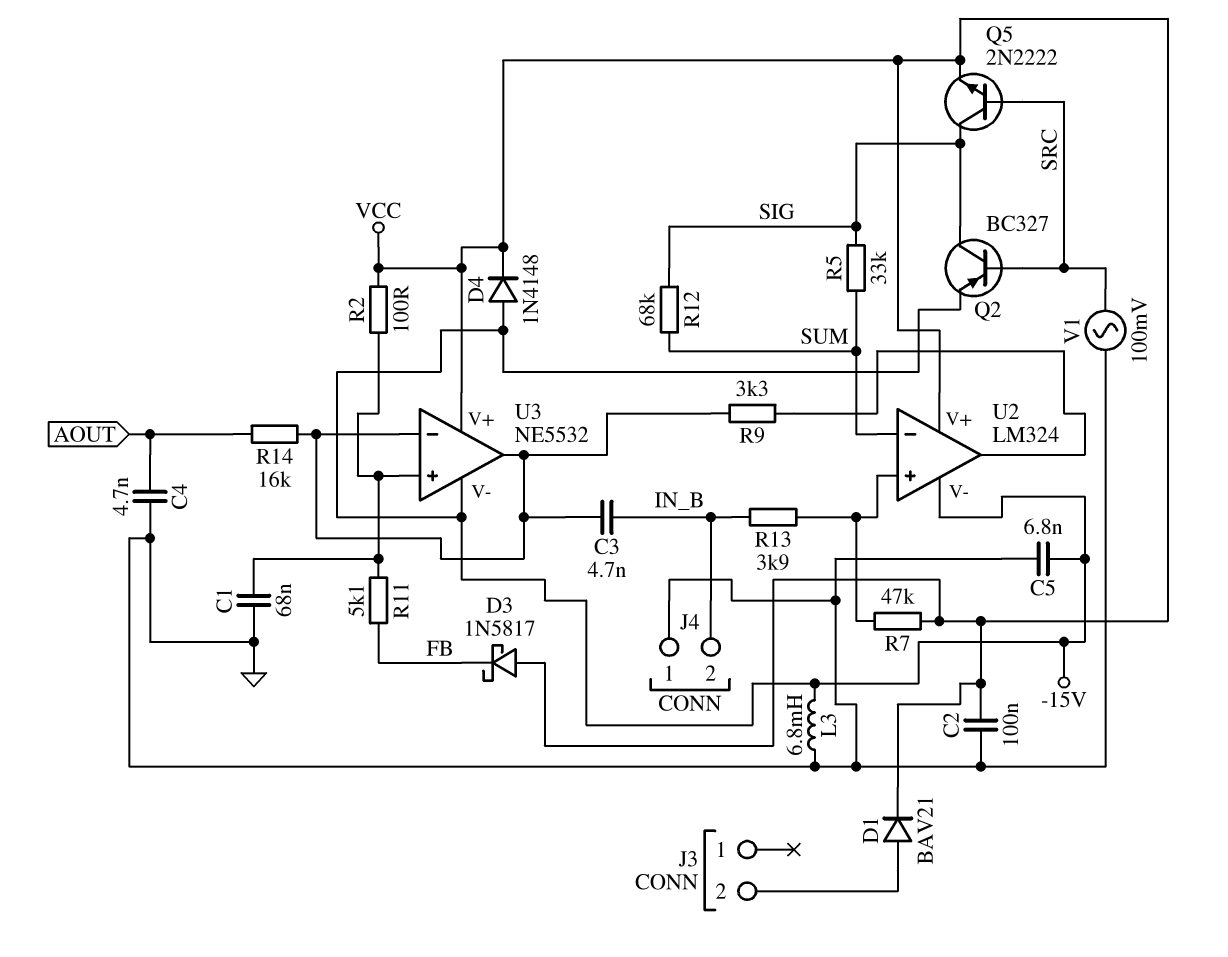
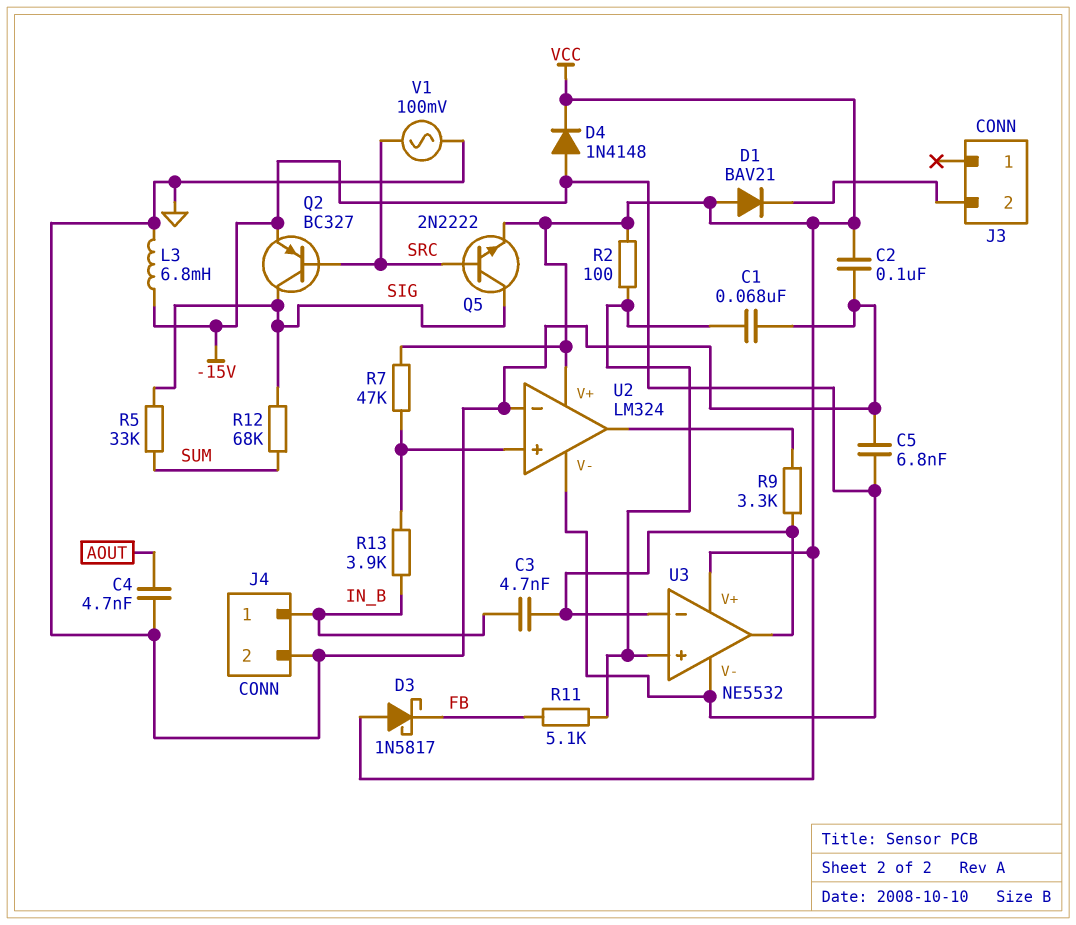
D1: diode BAV21 (A J3/2, K VCC) -> diode BAV21 (A VCC, K J3/2)
J4 pin 1: GND -> IN_B
J4 pin 2: IN_B -> GND
R14: 16k (AOUT, U3/in-) -> none
U2 pin in-: SUM -> GND

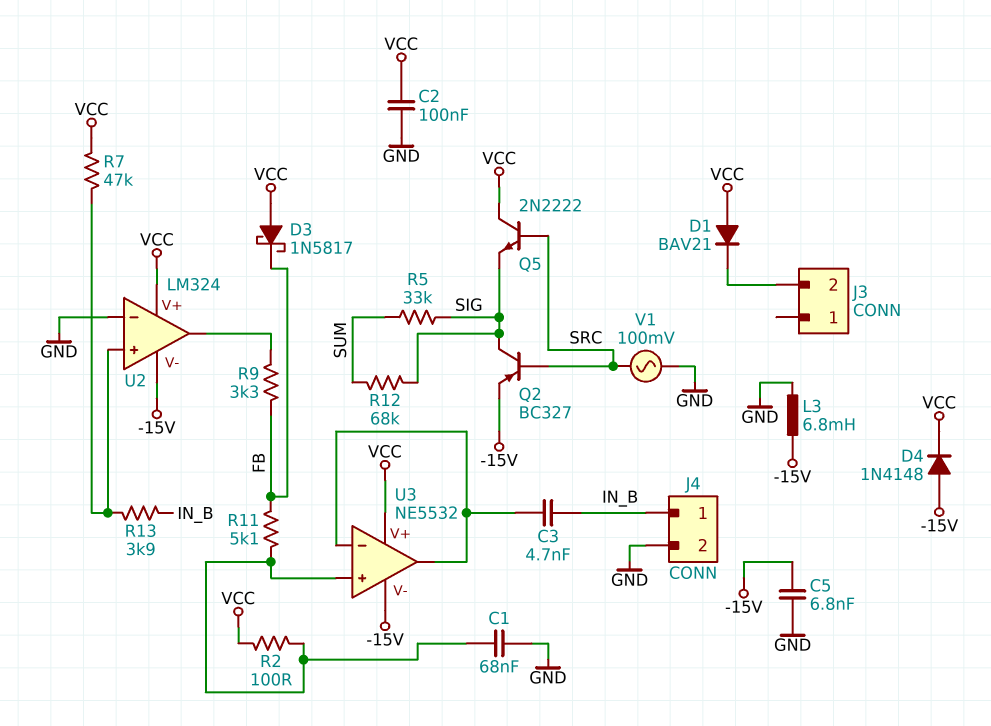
C4: 4.7nF (AOUT, GND) -> none
Q5: NPN 2N2222 (B SRC, C SIG, E VCC) -> NPN 2N2222 (B SRC, C VCC, E SIG)
R9: 3.3k (U2/out, U3/in-) -> 3.3k (FB, U2/out)

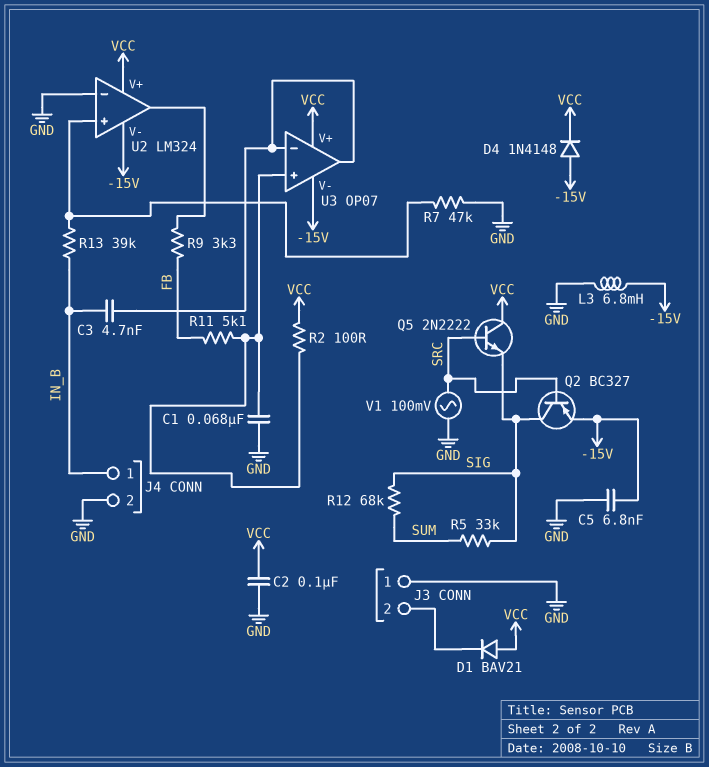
D3: schottky 1N5817 (A VCC, K FB) -> none
J3 pin 1: none -> GND
R7: 47k (U2/in+, VCC) -> 47k (GND, U2/in+)
R13: 3.9k (IN_B, U2/in+) -> 39k (IN_B, U2/in+)
U3: NE5532 -> OP07

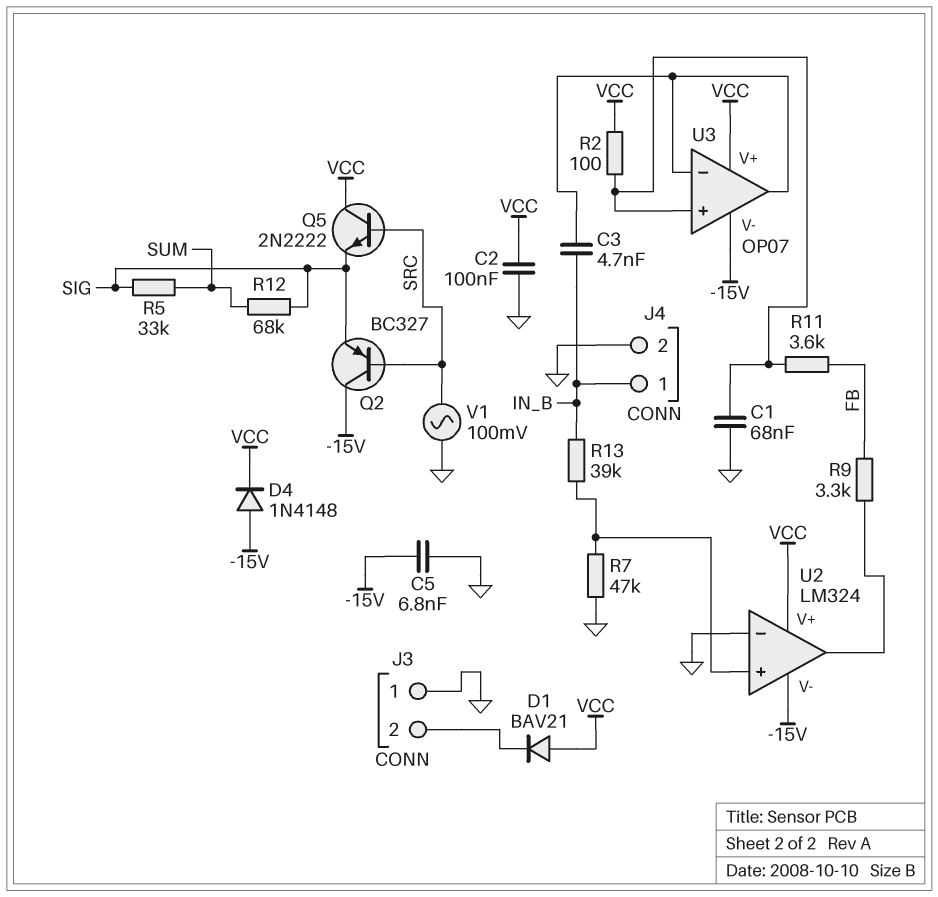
L3: 6.8mH (-15V, GND) -> none
Q2: PNP BC327 (B SRC, C SIG, E -15V) -> PNP BC327 (B SRC, C -15V, E SIG)
R11: 5.1k (FB, U3/in+) -> 3.6k (FB, U3/in+)

